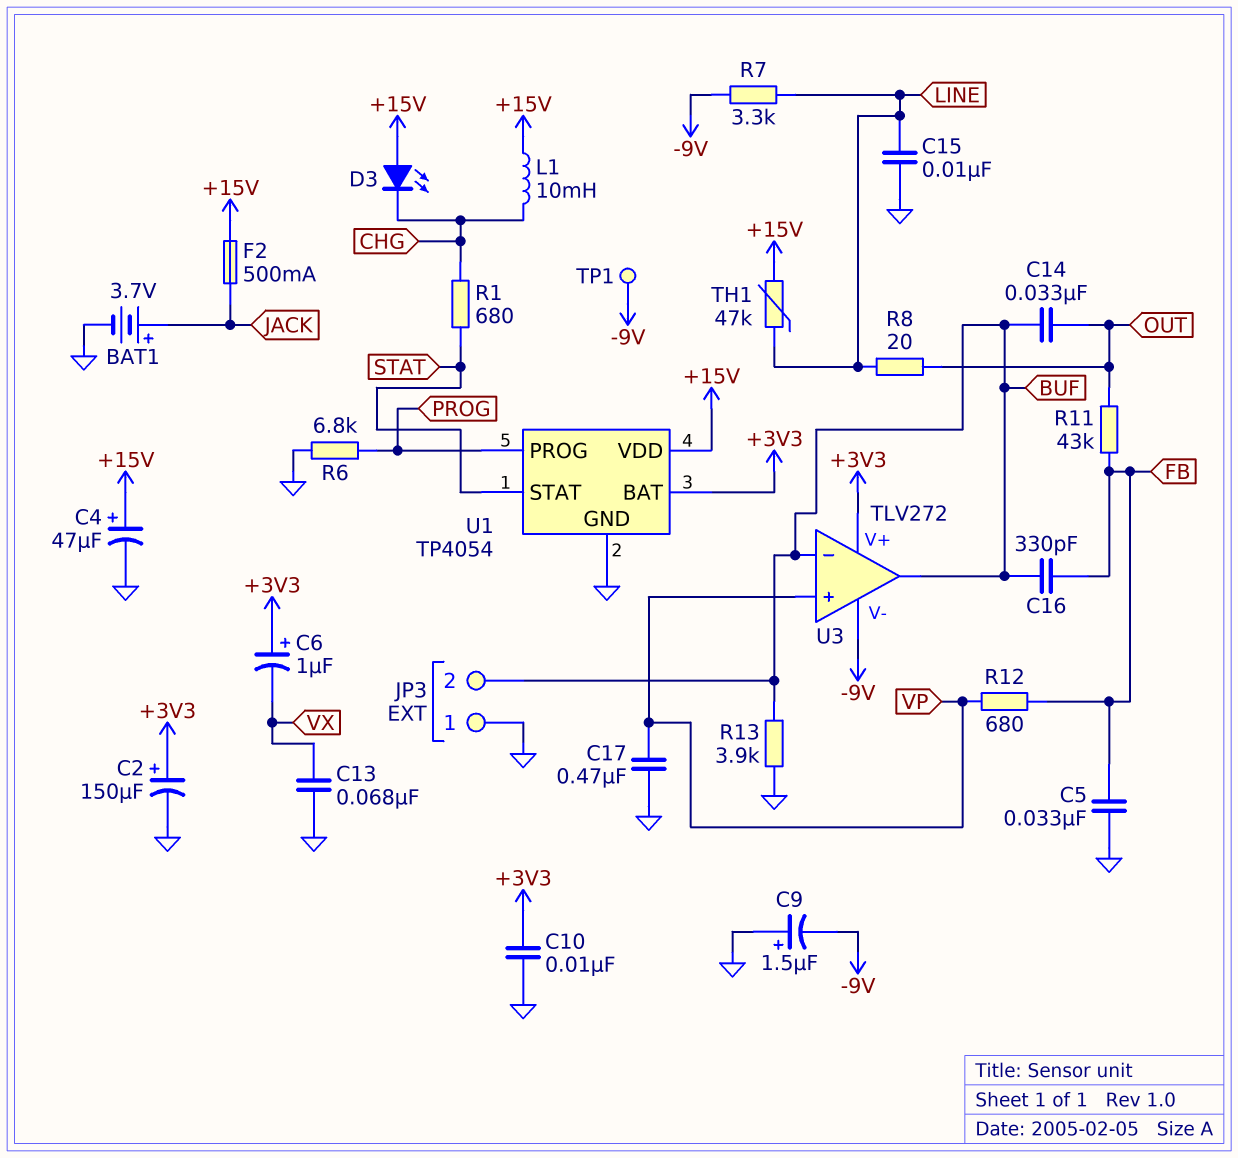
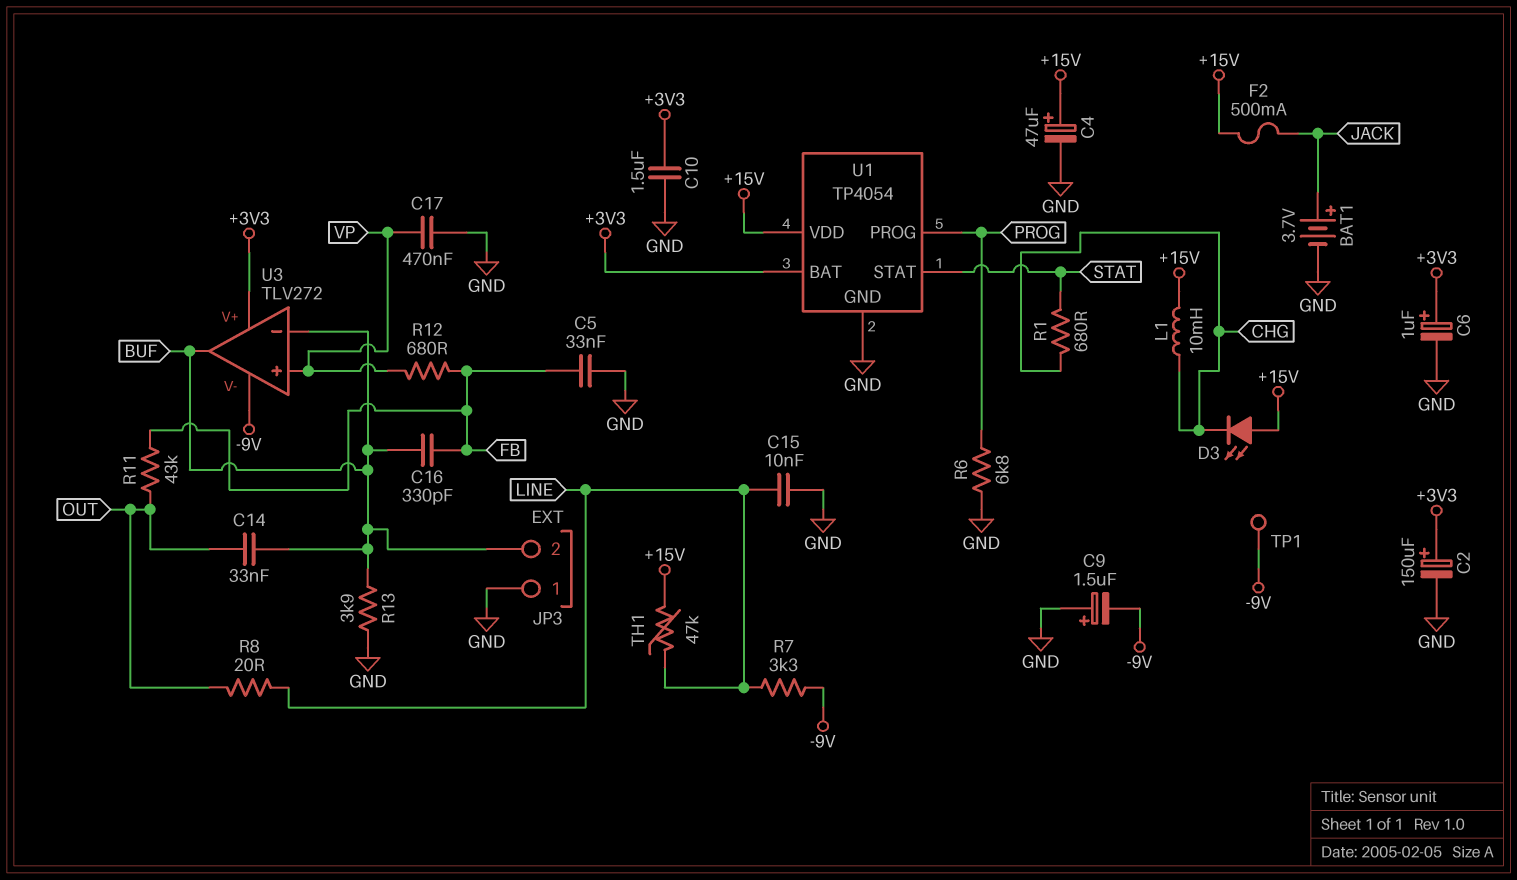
C6: 1uF (plus +3V3, minus VX) -> 1uF (plus +3V3, minus GND)
C10: 10nF (+3V3, GND) -> 1.5uF (+3V3, GND)
C13: 68nF (GND, VX) -> none

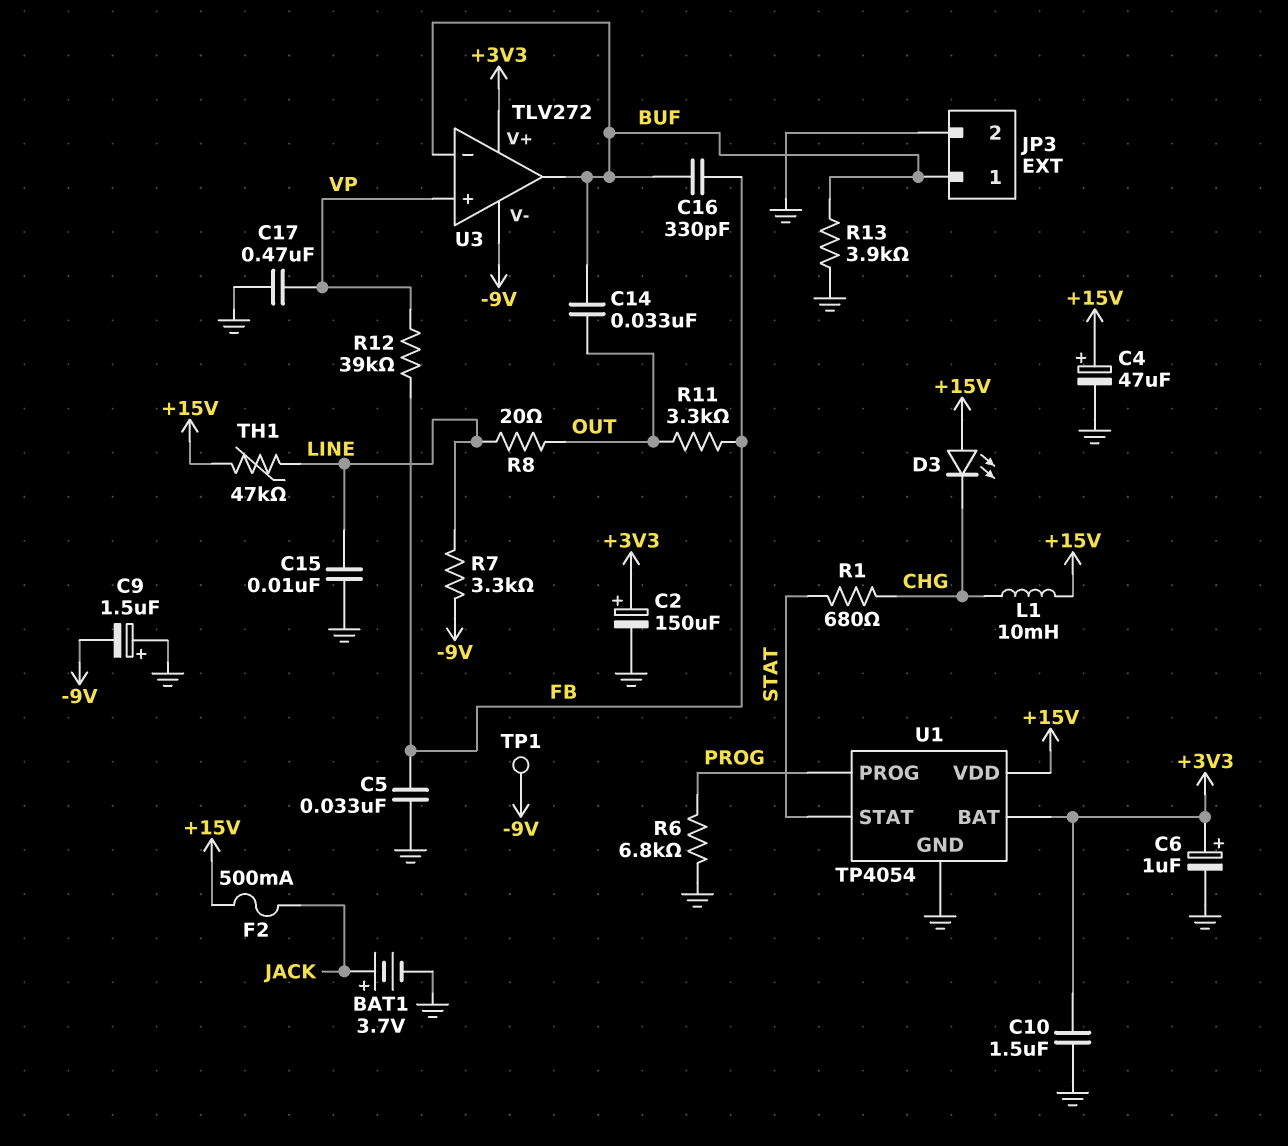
JP3 pin 1: GND -> BUF
JP3 pin 2: BUF -> GND
R11: 43k (FB, OUT) -> 3.3k (FB, OUT)
R12: 680 (FB, VP) -> 39k (FB, VP)

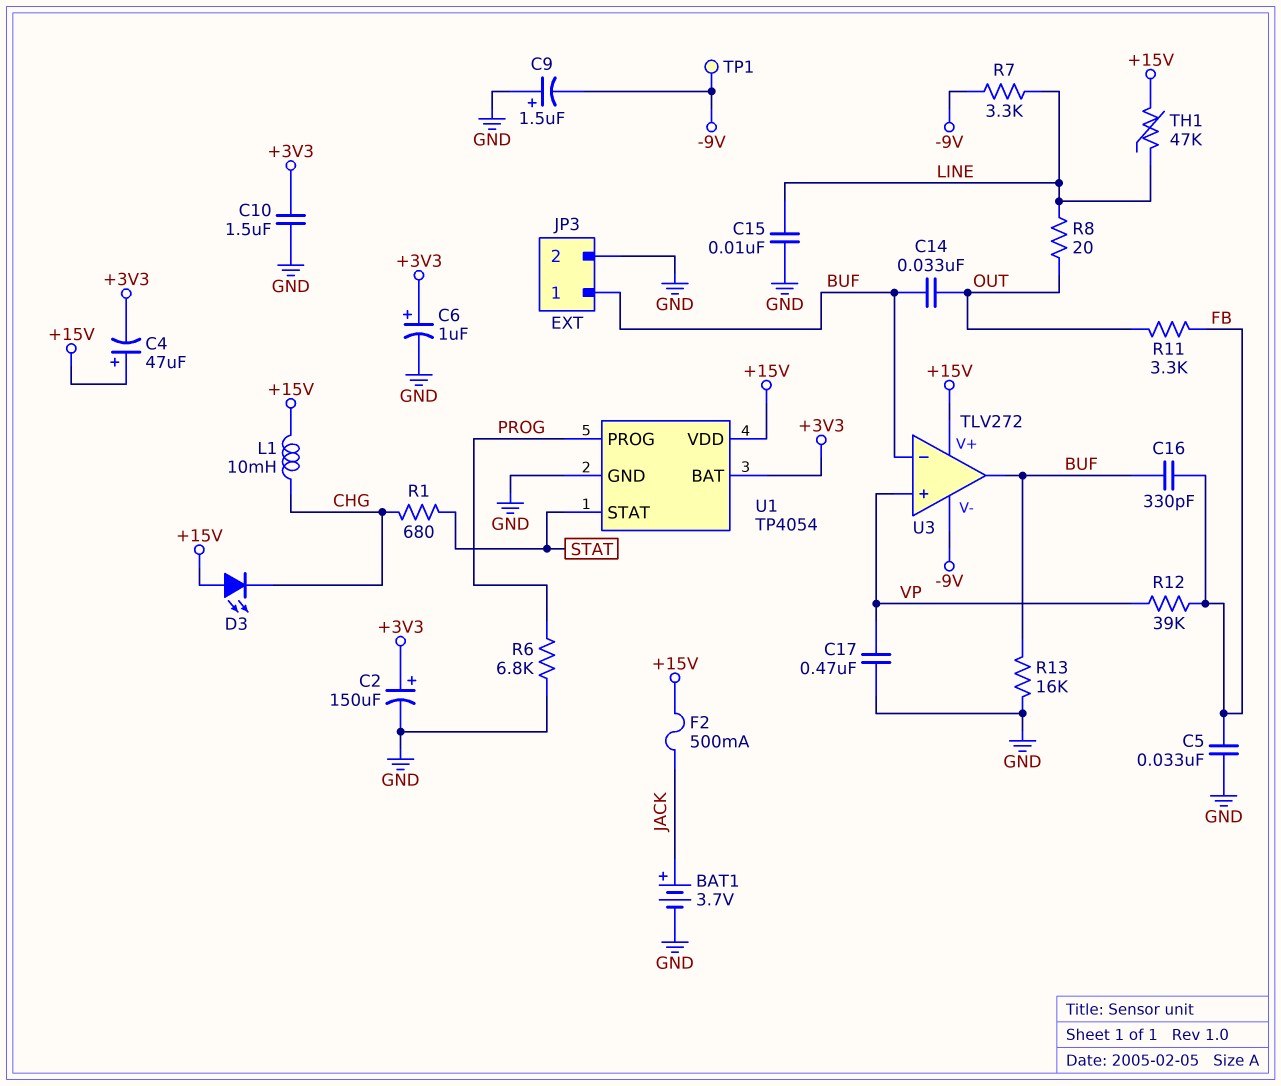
C4: 47uF (plus +15V, minus GND) -> 47uF (plus +15V, minus +3V3)
R13: 3.9k (BUF, GND) -> 16k (BUF, GND)
U3 pin V+: +3V3 -> +15V

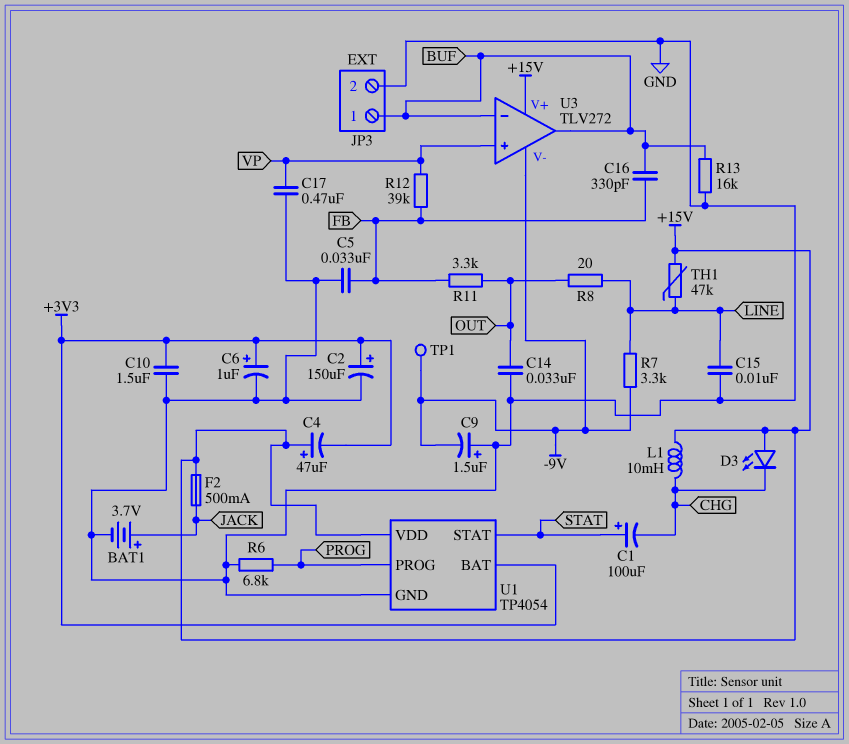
C1: none -> 100uF (plus STAT, minus CHG)
C14: 33nF (BUF, OUT) -> 33nF (GND, OUT)
R1: 680 (CHG, STAT) -> none

